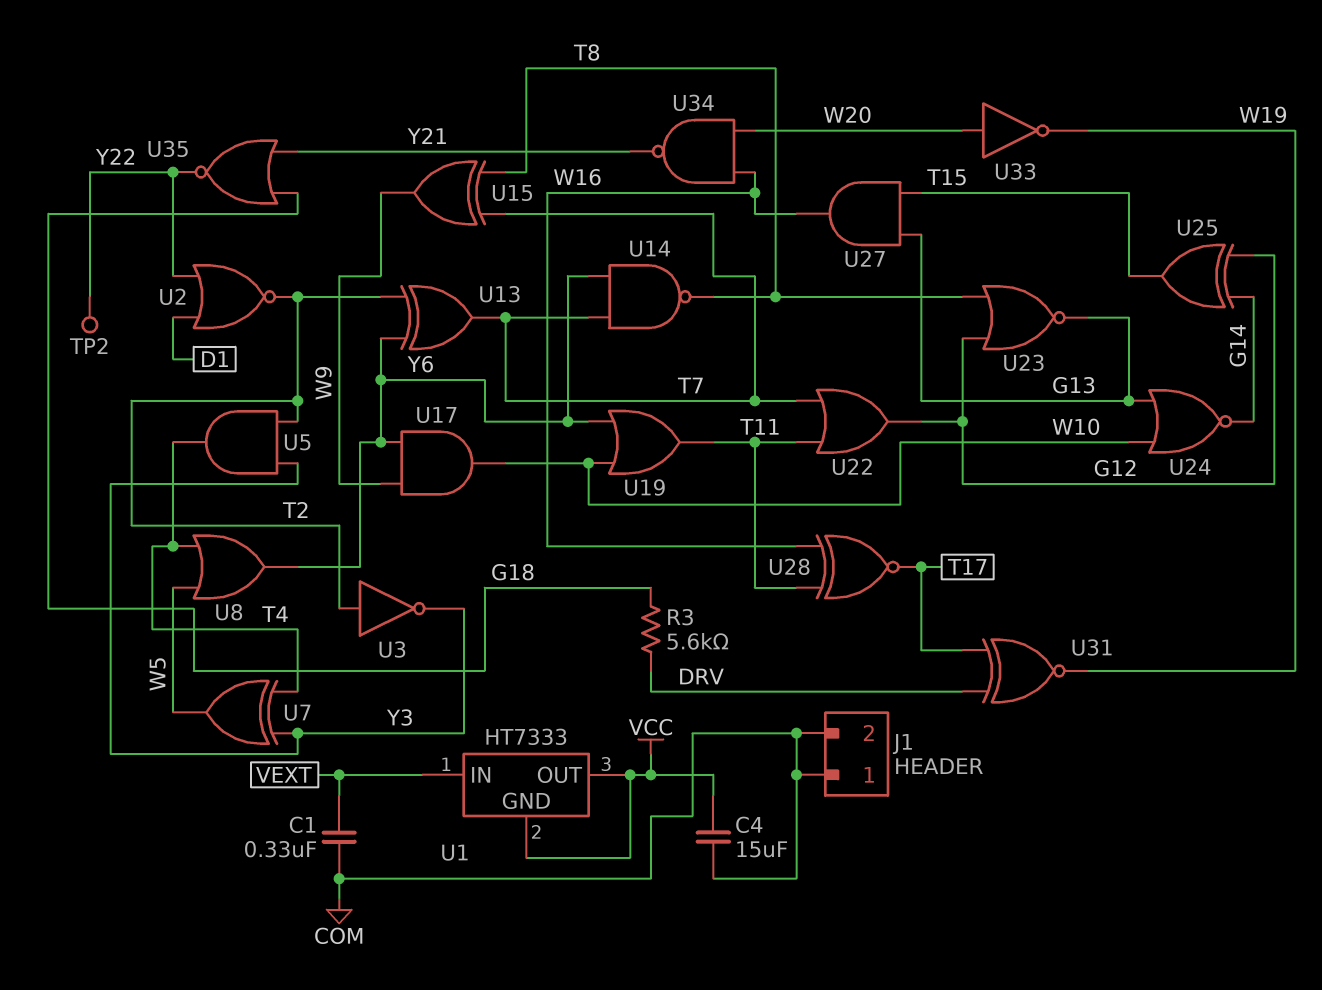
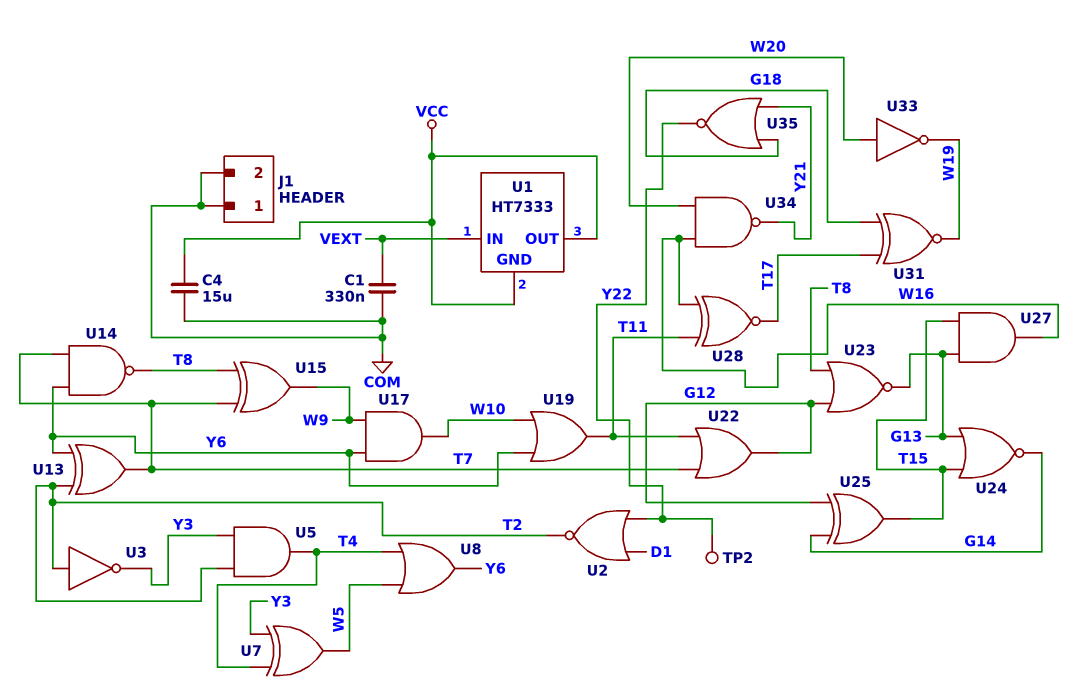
R3: 5.6k (DRV, G18) -> none
U24: NOR (in G13, in W10, out G14) -> NOR (in G13, in T15, out G14)
U31: XNOR (in DRV, in T17, out W19) -> XNOR (in G18, in T17, out W19)

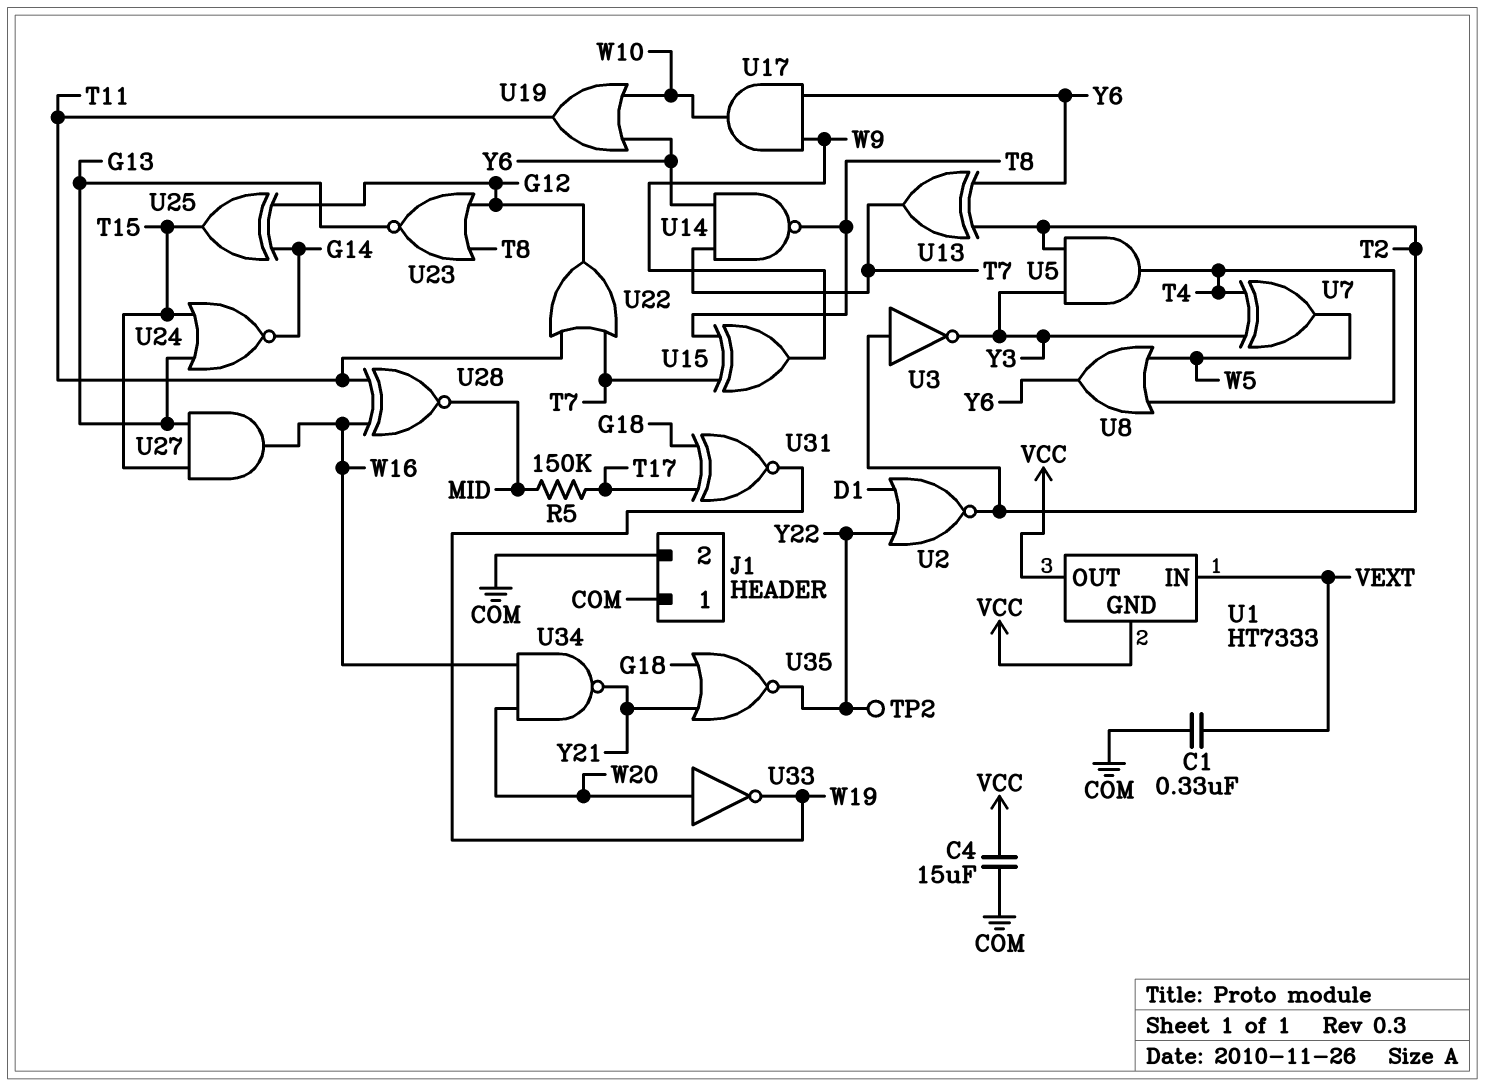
R5: none -> 150k (MID, T17)
U28: XNOR (in T11, in W16, out T17) -> XNOR (in T11, in W16, out MID)

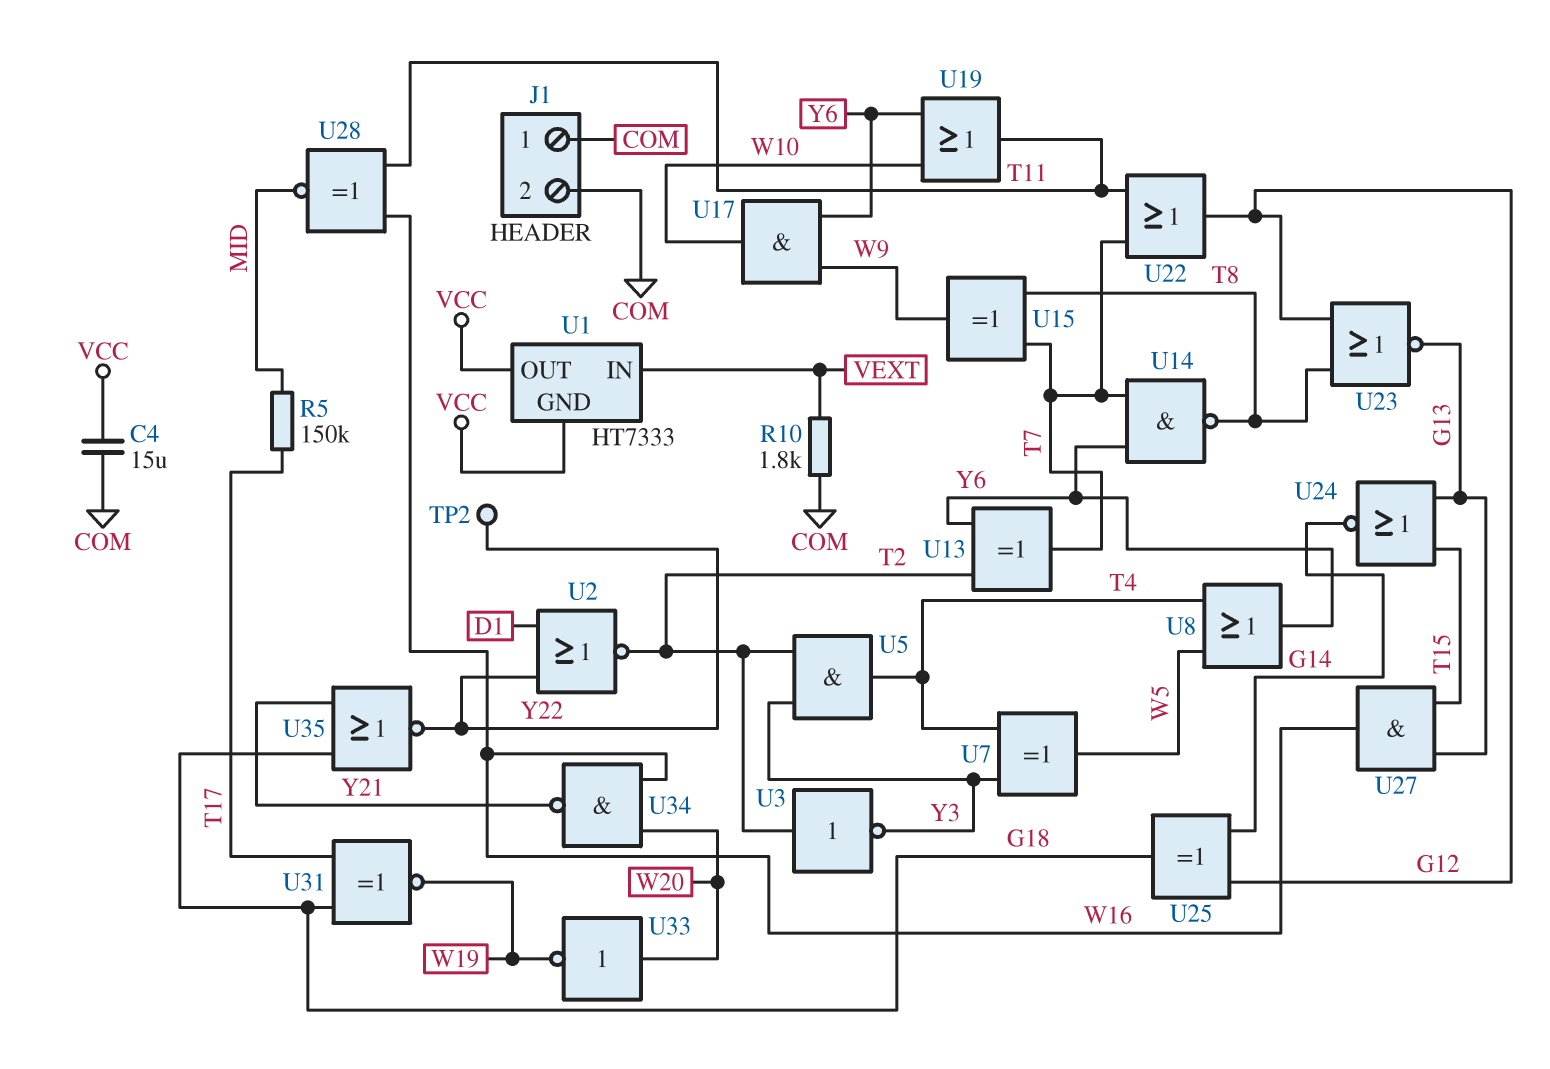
C1: 330nF (COM, VEXT) -> none
R10: none -> 1.8k (COM, VEXT)
U25: XOR (in G12, in G14, out T15) -> XOR (in G12, in G14, out G18)

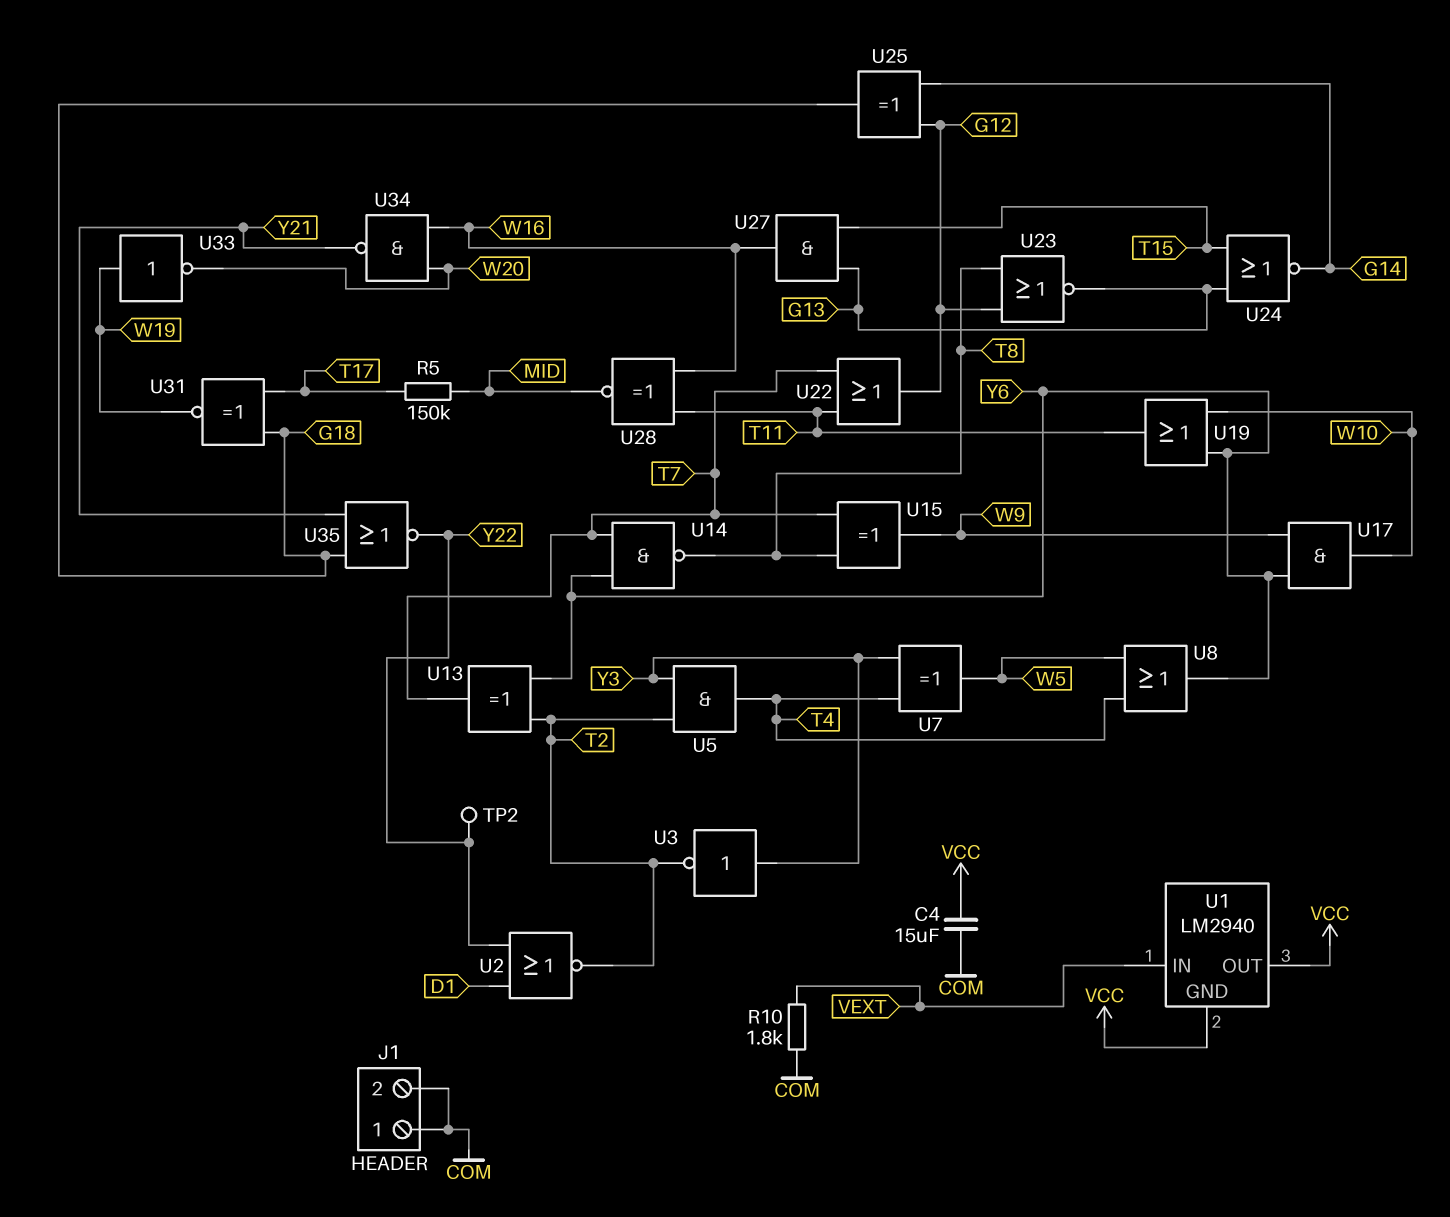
U1: HT7333 -> LM2940
U3: NOT (in T2, out Y3) -> NOT (in Y3, out T2)
U33: NOT (in W20, out W19) -> NOT (in W19, out W20)

